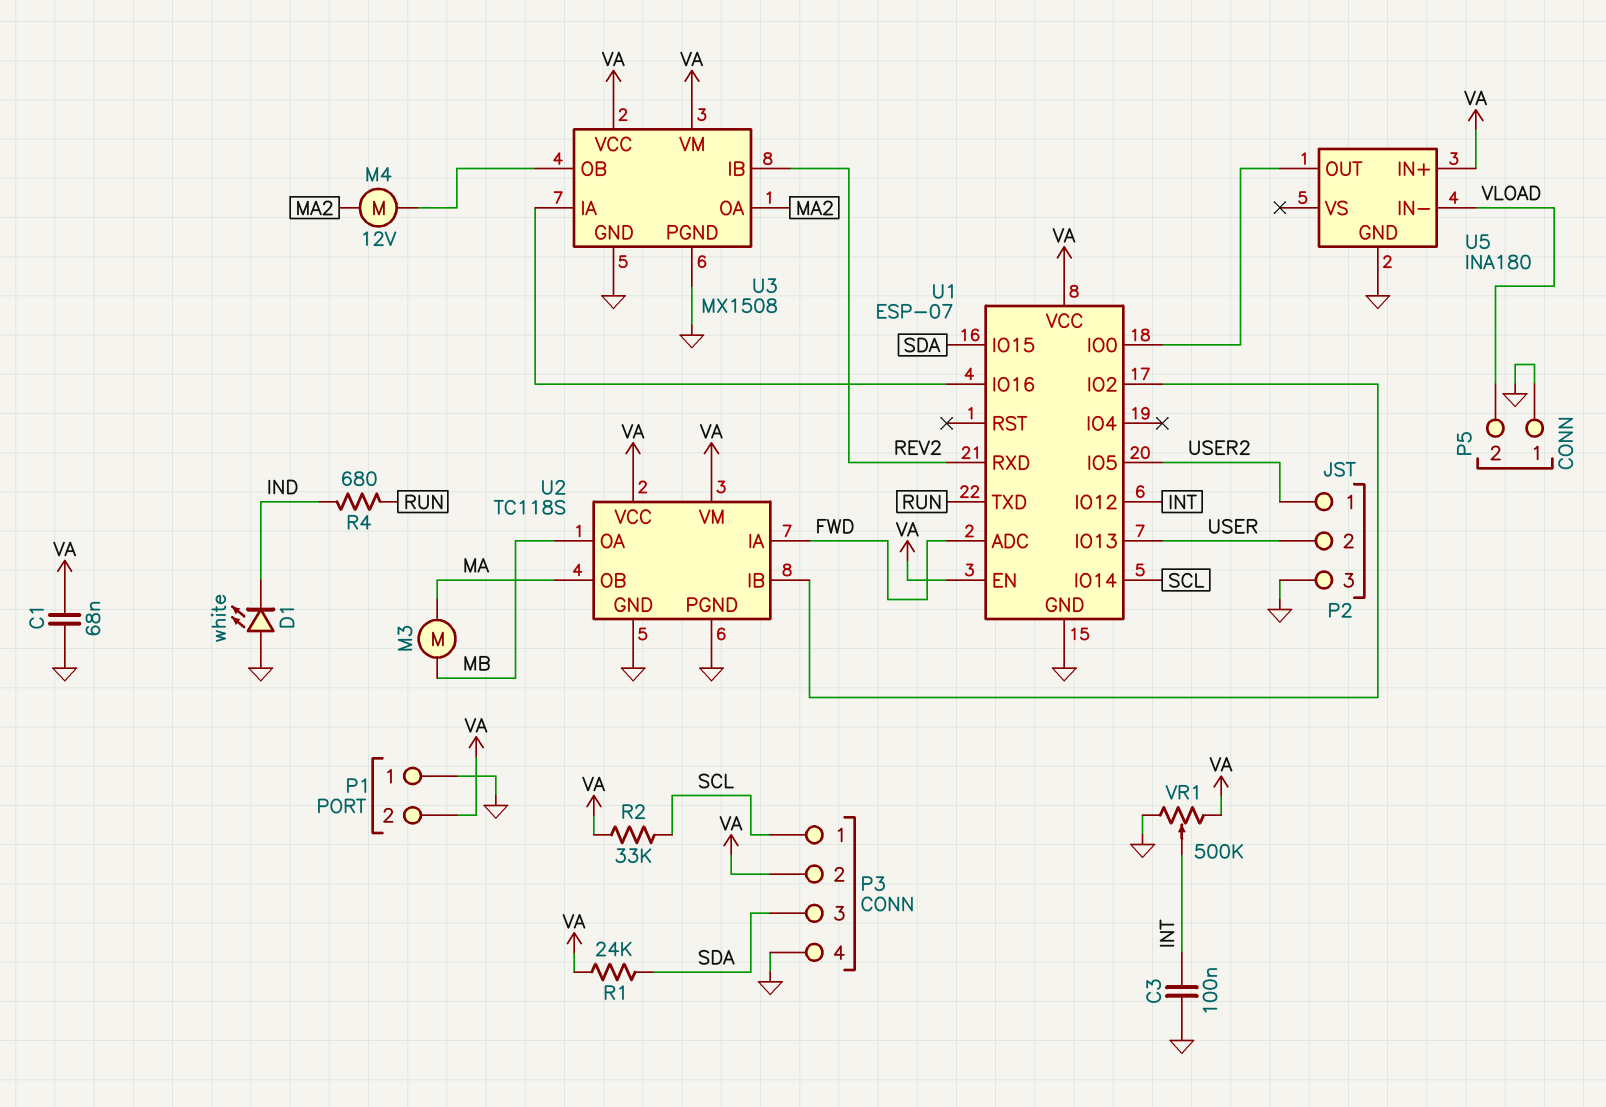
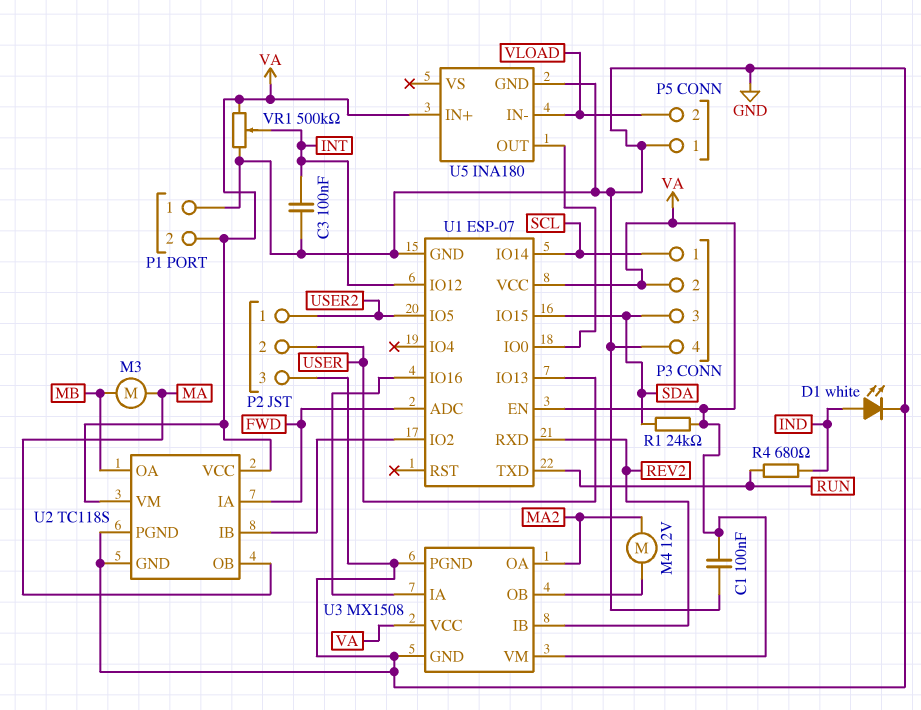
C1: 68nF (GND, VA) -> 100nF (GND, VA)
D1: LED white (A GND, K IND) -> LED white (A IND, K GND)
R2: 33k (SCL, VA) -> none

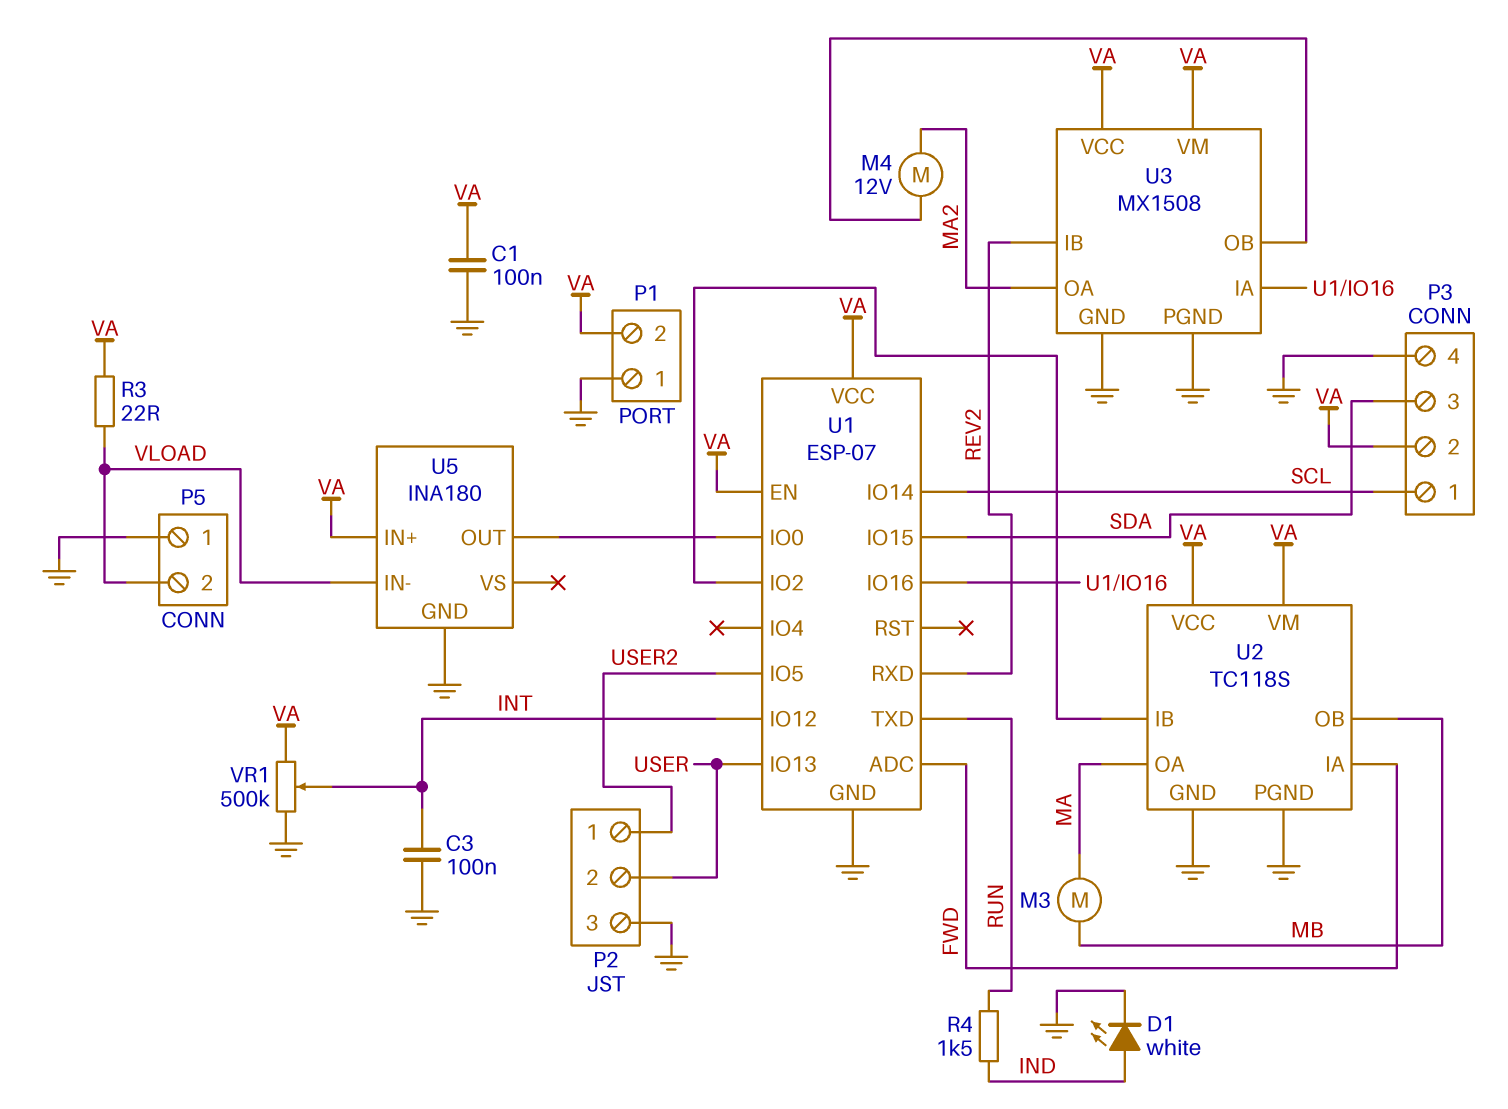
R1: 24k (SDA, VA) -> none
R3: none -> 22 (VA, VLOAD)
R4: 680 (IND, RUN) -> 1.5k (IND, RUN)
U2 pin OA: MB -> MA
U2 pin OB: MA -> MB

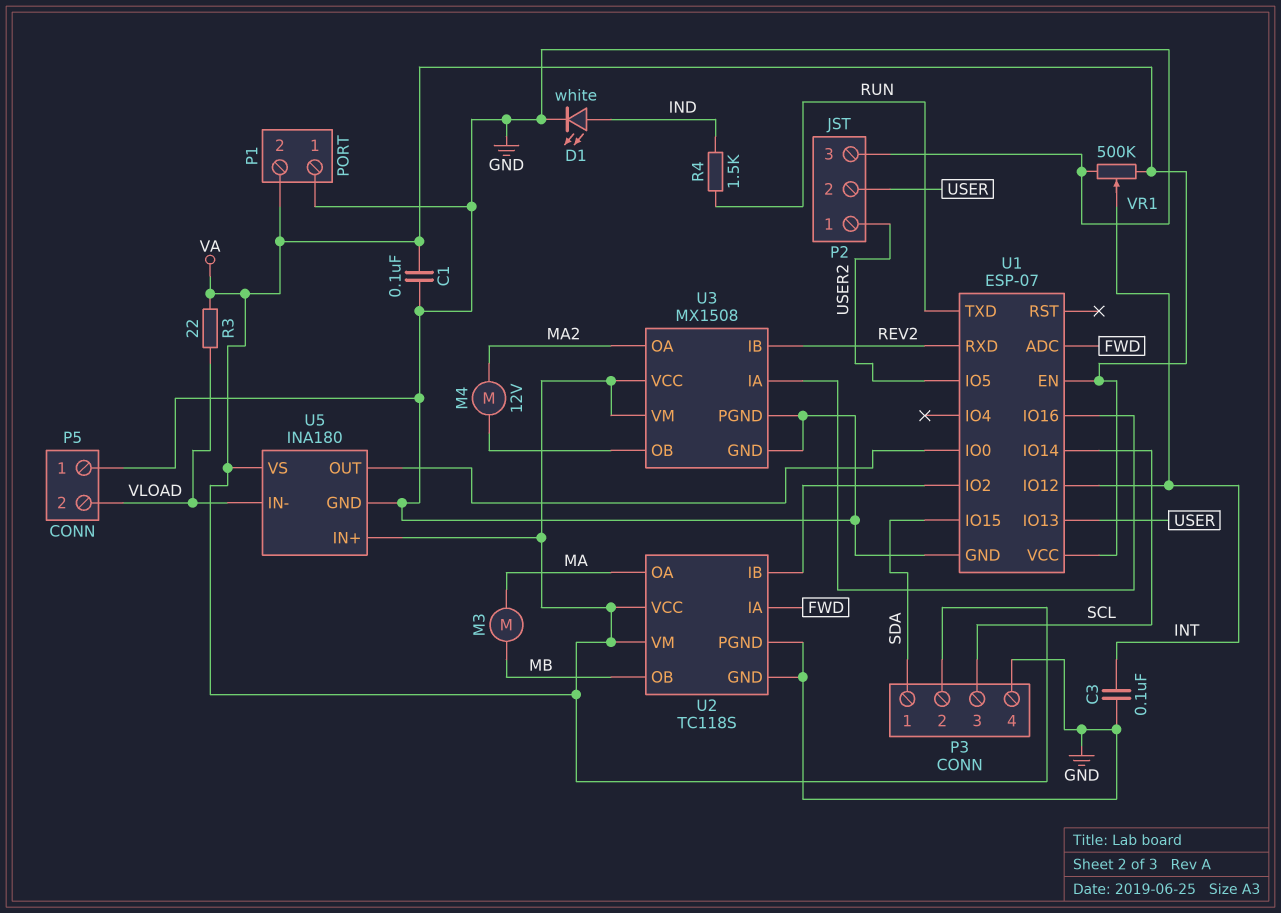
P3 pin 1: SCL -> SDA
P3 pin 3: SDA -> SCL
U5 pin VS: none -> VA

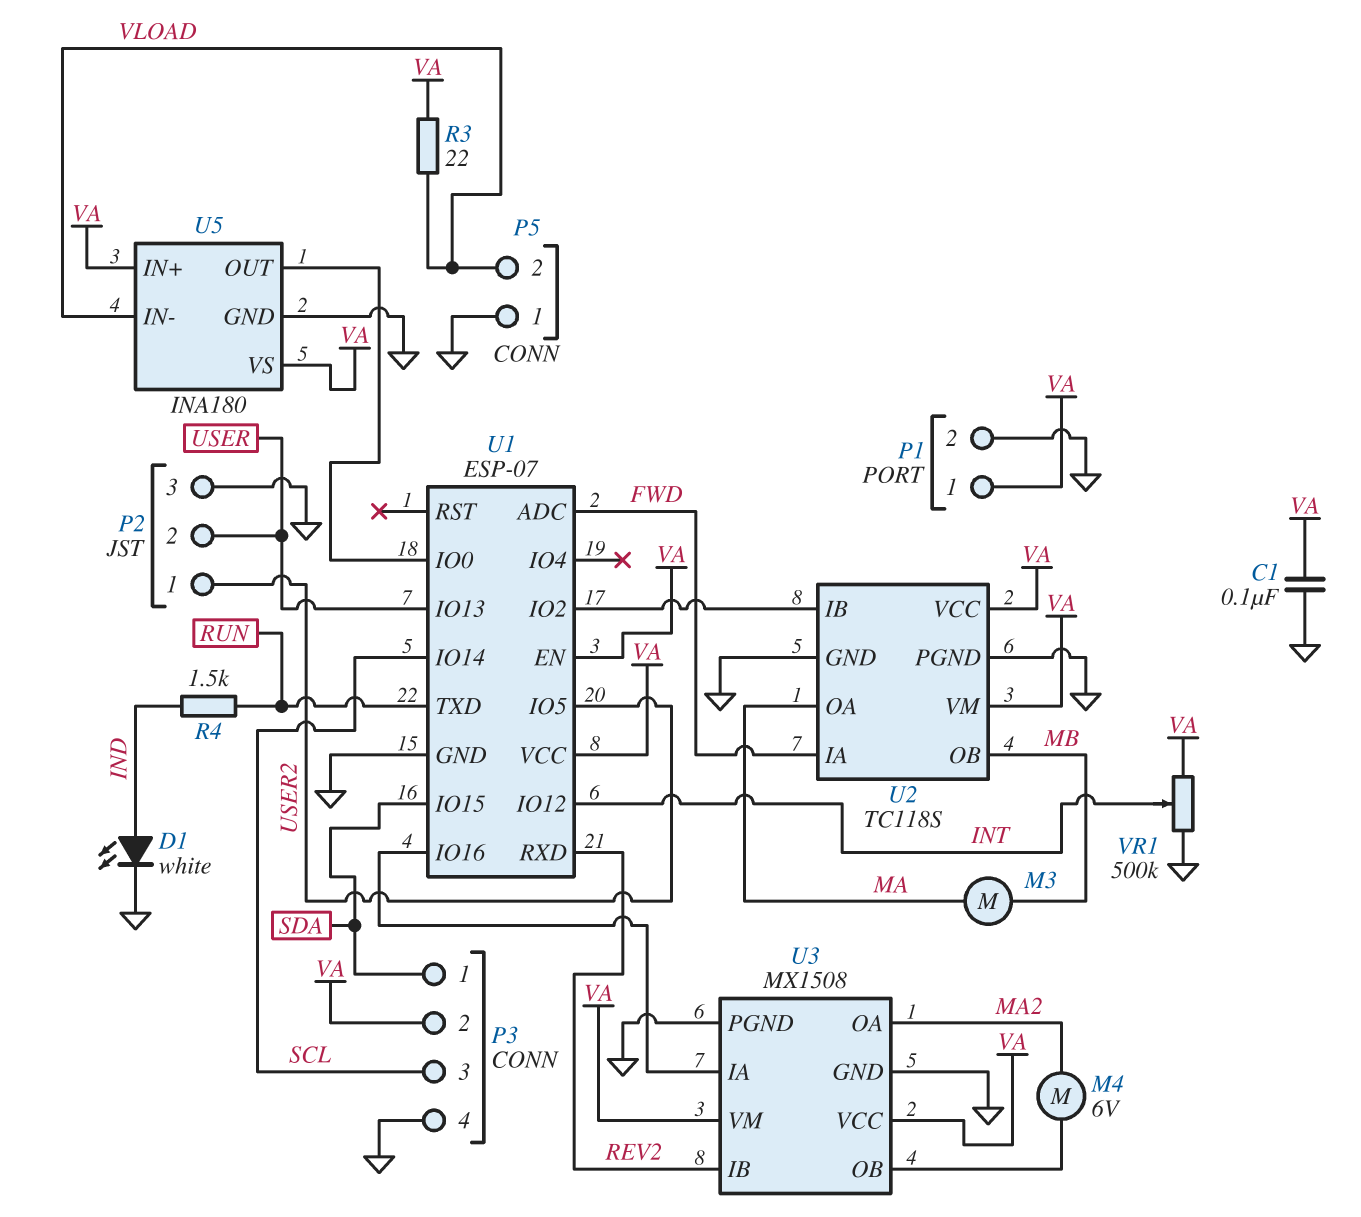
C3: 100nF (GND, INT) -> none
M4: motor 12V (MA2, U3/OB) -> motor 6V (MA2, U3/OB)
P1 pin 1: GND -> VA
P1 pin 2: VA -> GND

